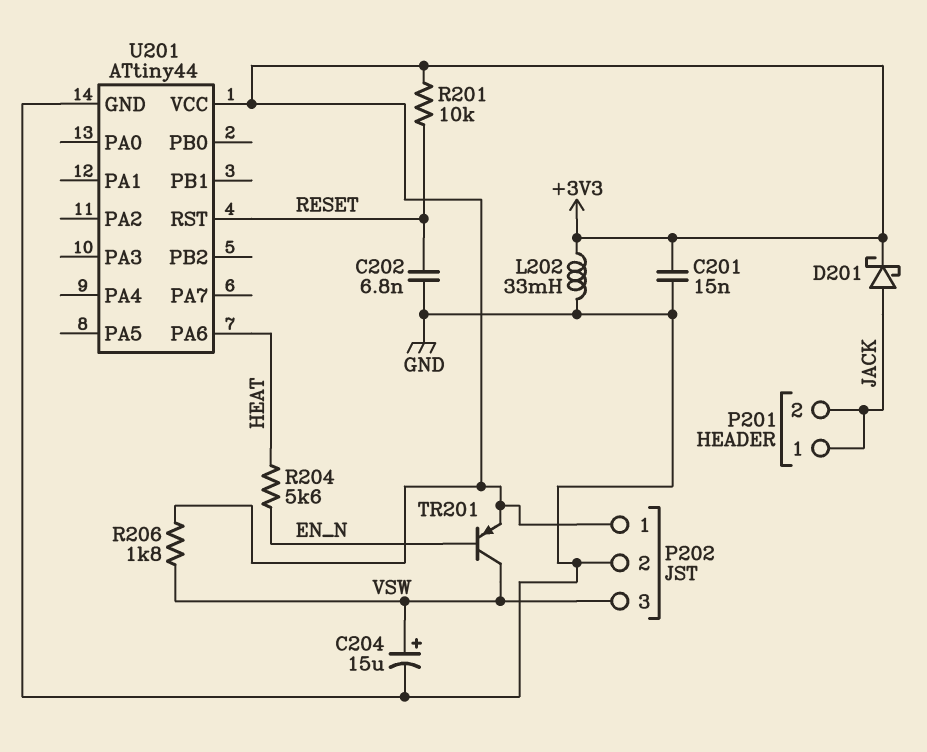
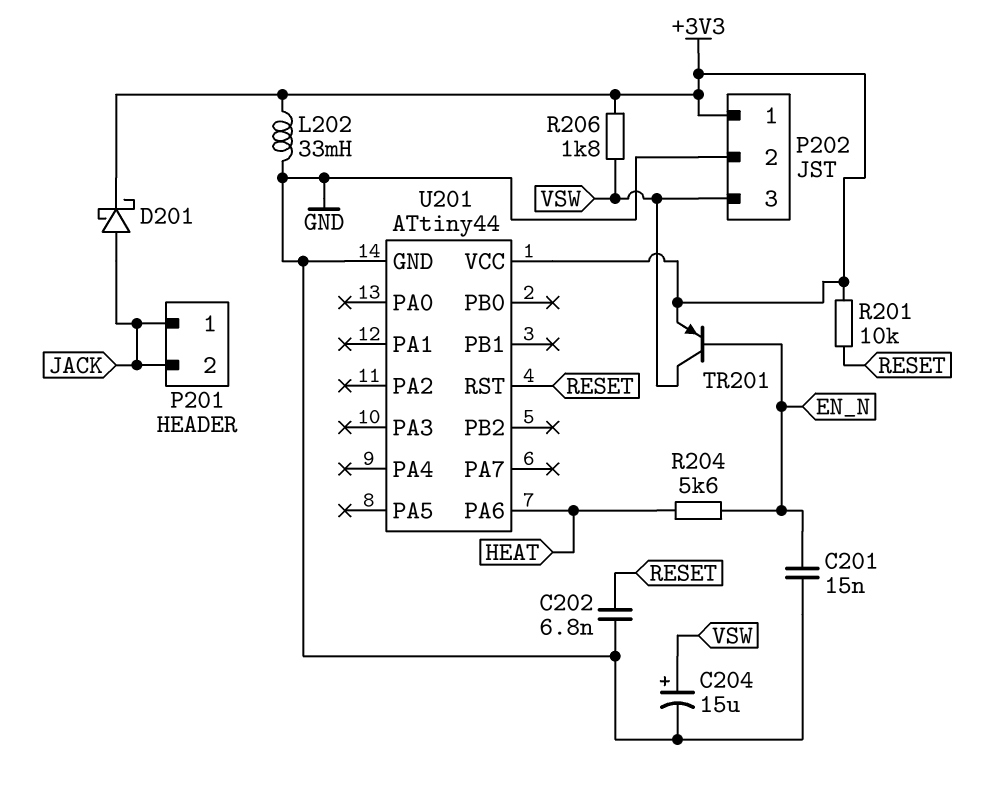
C201: 15nF (+3V3, GND) -> 15nF (EN_N, GND)

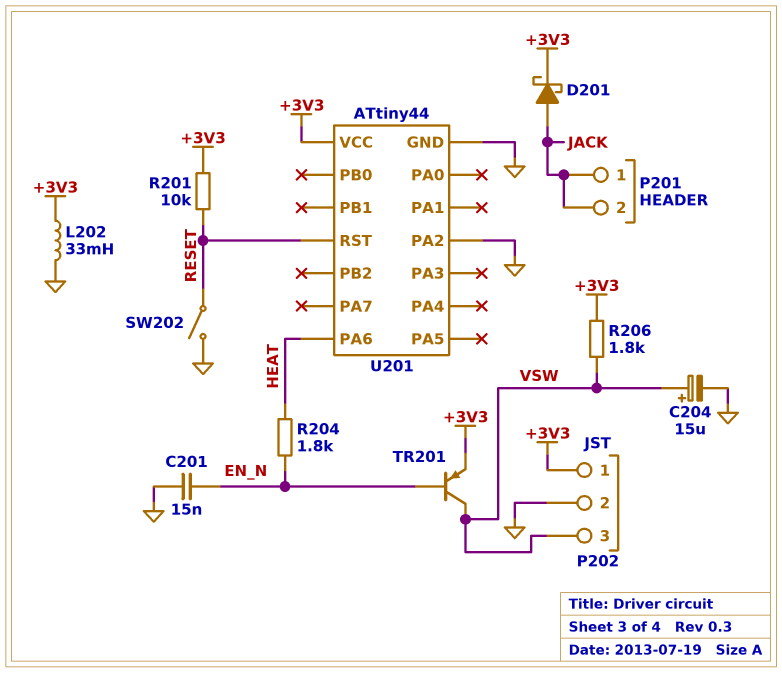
C202: 6.8nF (GND, RESET) -> none
R204: 5.6k (EN_N, HEAT) -> 1.8k (EN_N, HEAT)
SW202: none -> switch (GND, RESET)
U201 pin PA2: none -> GND

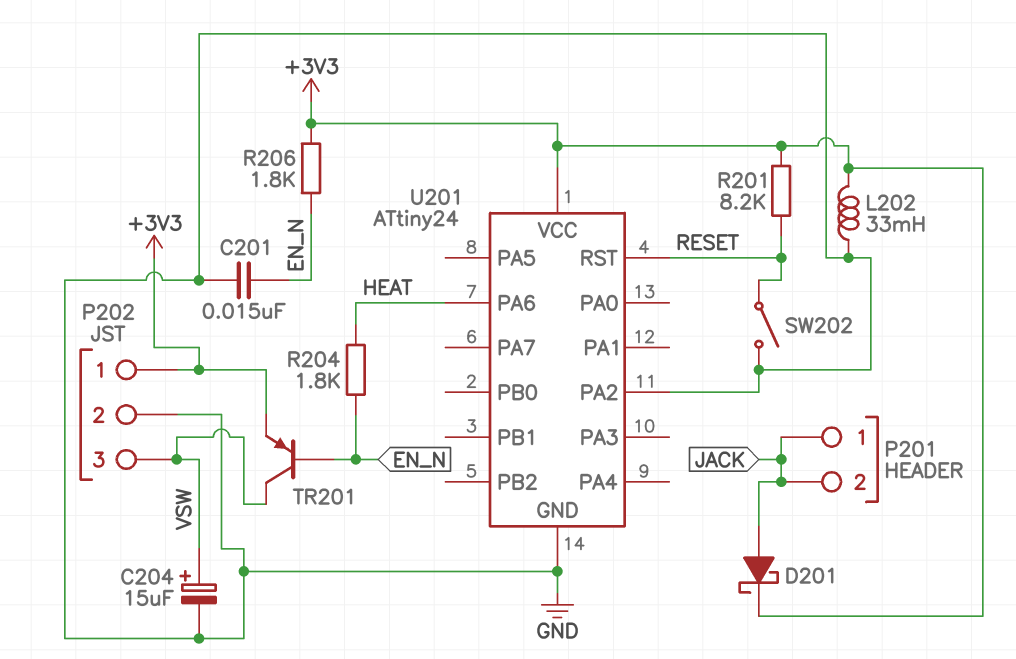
R201: 10k (+3V3, RESET) -> 8.2k (+3V3, RESET)
R206: 1.8k (+3V3, VSW) -> 1.8k (+3V3, EN_N)
U201: ATtiny44 -> ATtiny24

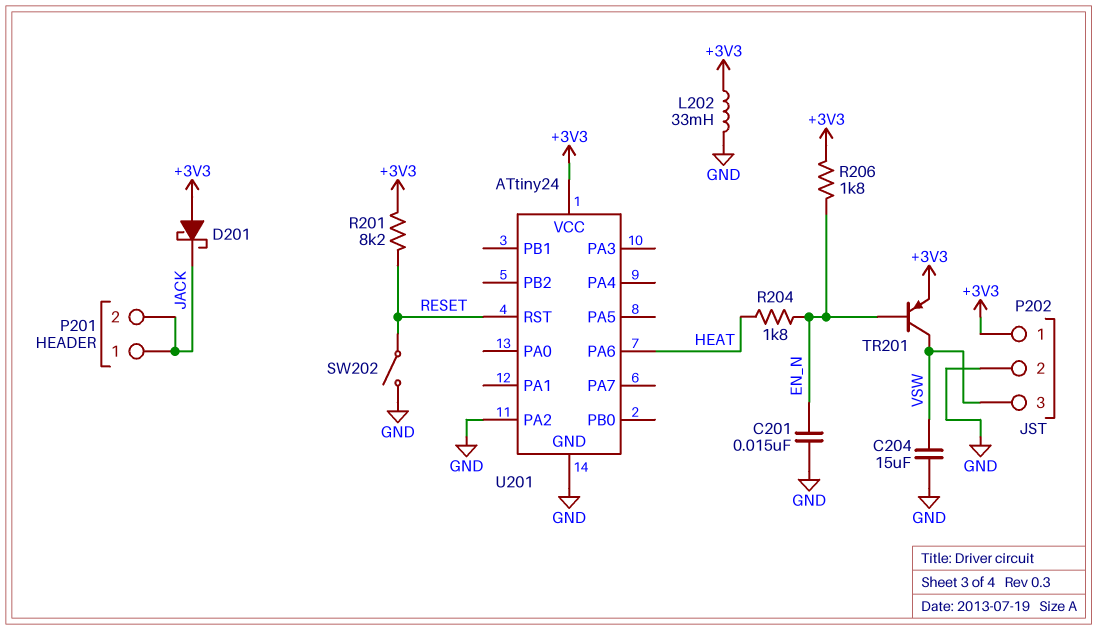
C204: 15uF (plus VSW, minus GND) -> 15uF (GND, VSW)
D201: schottky (A JACK, K +3V3) -> schottky (A +3V3, K JACK)

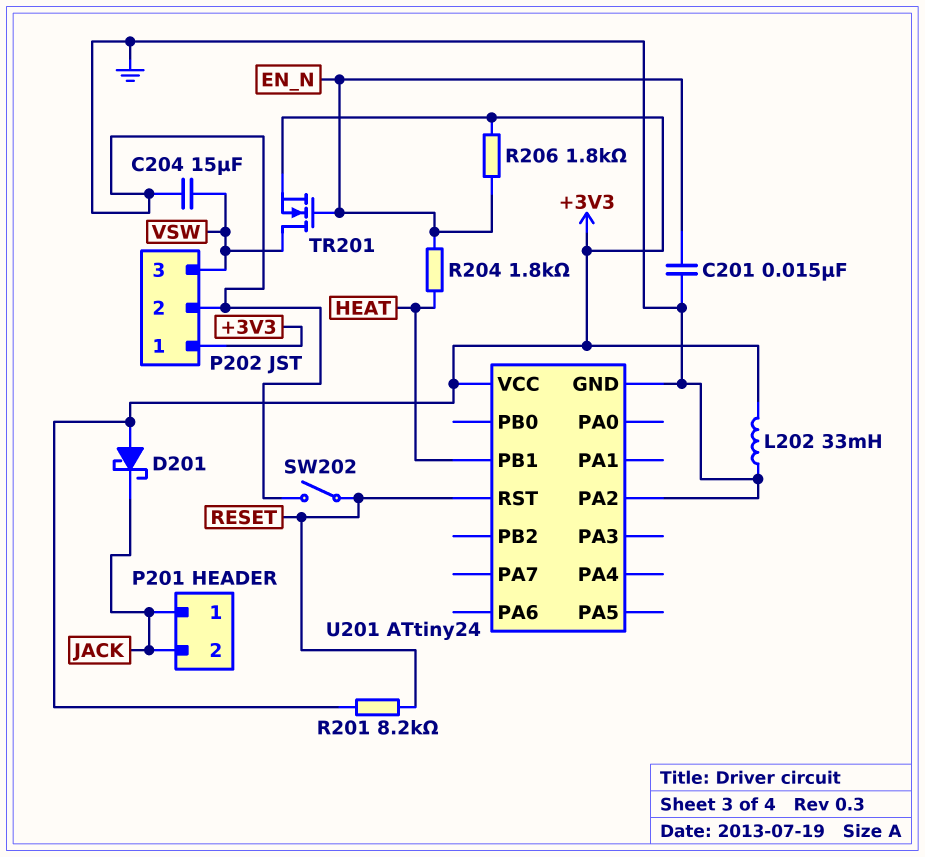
TR201: PNP (B EN_N, C VSW, E +3V3) -> NMOS (G EN_N, D VSW, S +3V3)
U201 pin PA6: HEAT -> none
U201 pin PB1: none -> HEAT

